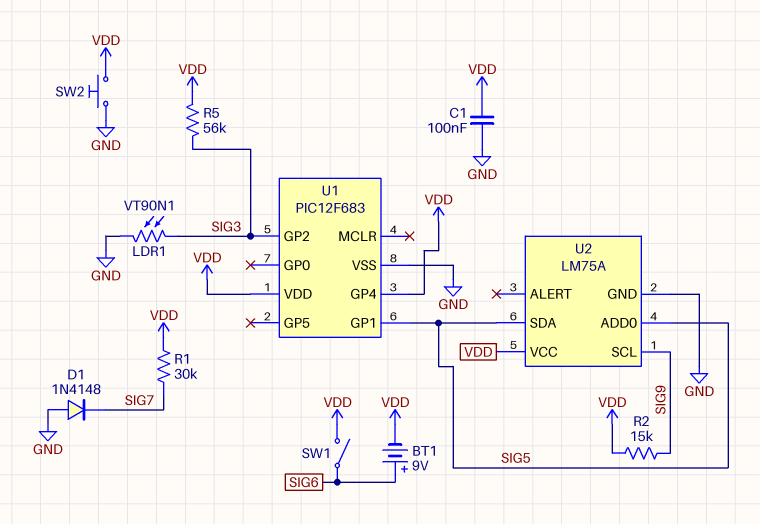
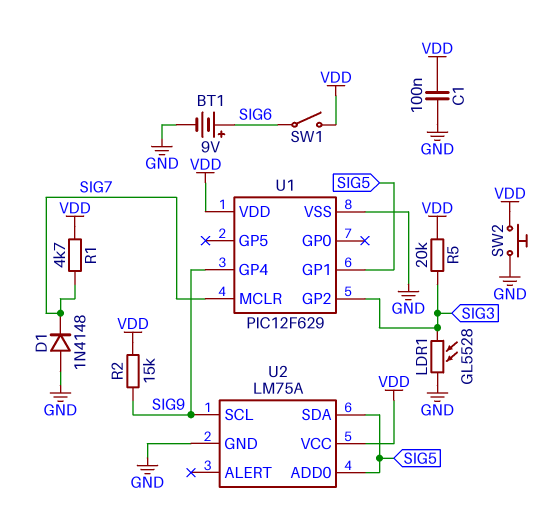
BT1: 9V (plus SIG6, minus VDD) -> 9V (plus SIG6, minus GND)
LDR1: VT90N1 (GND, SIG3) -> GL5528 (GND, SIG3)
R1: 30k (SIG7, VDD) -> 4.7k (SIG7, VDD)
R5: 56k (SIG3, VDD) -> 20k (SIG3, VDD)
U1: PIC12F683 -> PIC12F629
U1 pin GP4: VDD -> SIG9
U1 pin MCLR: none -> SIG7

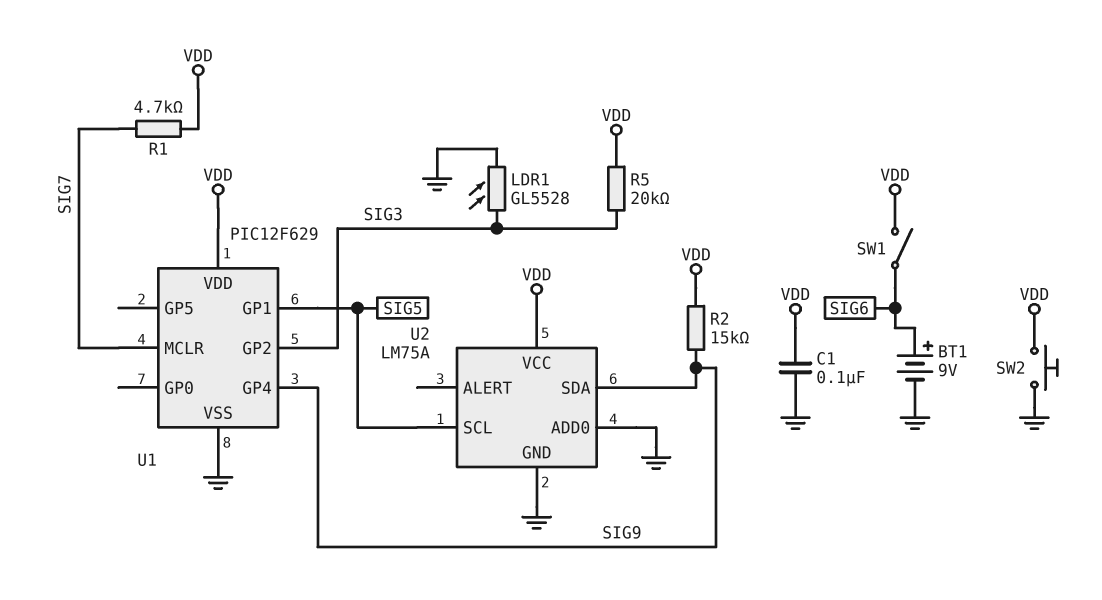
D1: diode 1N4148 (A GND, K SIG7) -> none
U2 pin ADD0: SIG5 -> GND
U2 pin SCL: SIG9 -> SIG5
U2 pin SDA: SIG5 -> SIG9

